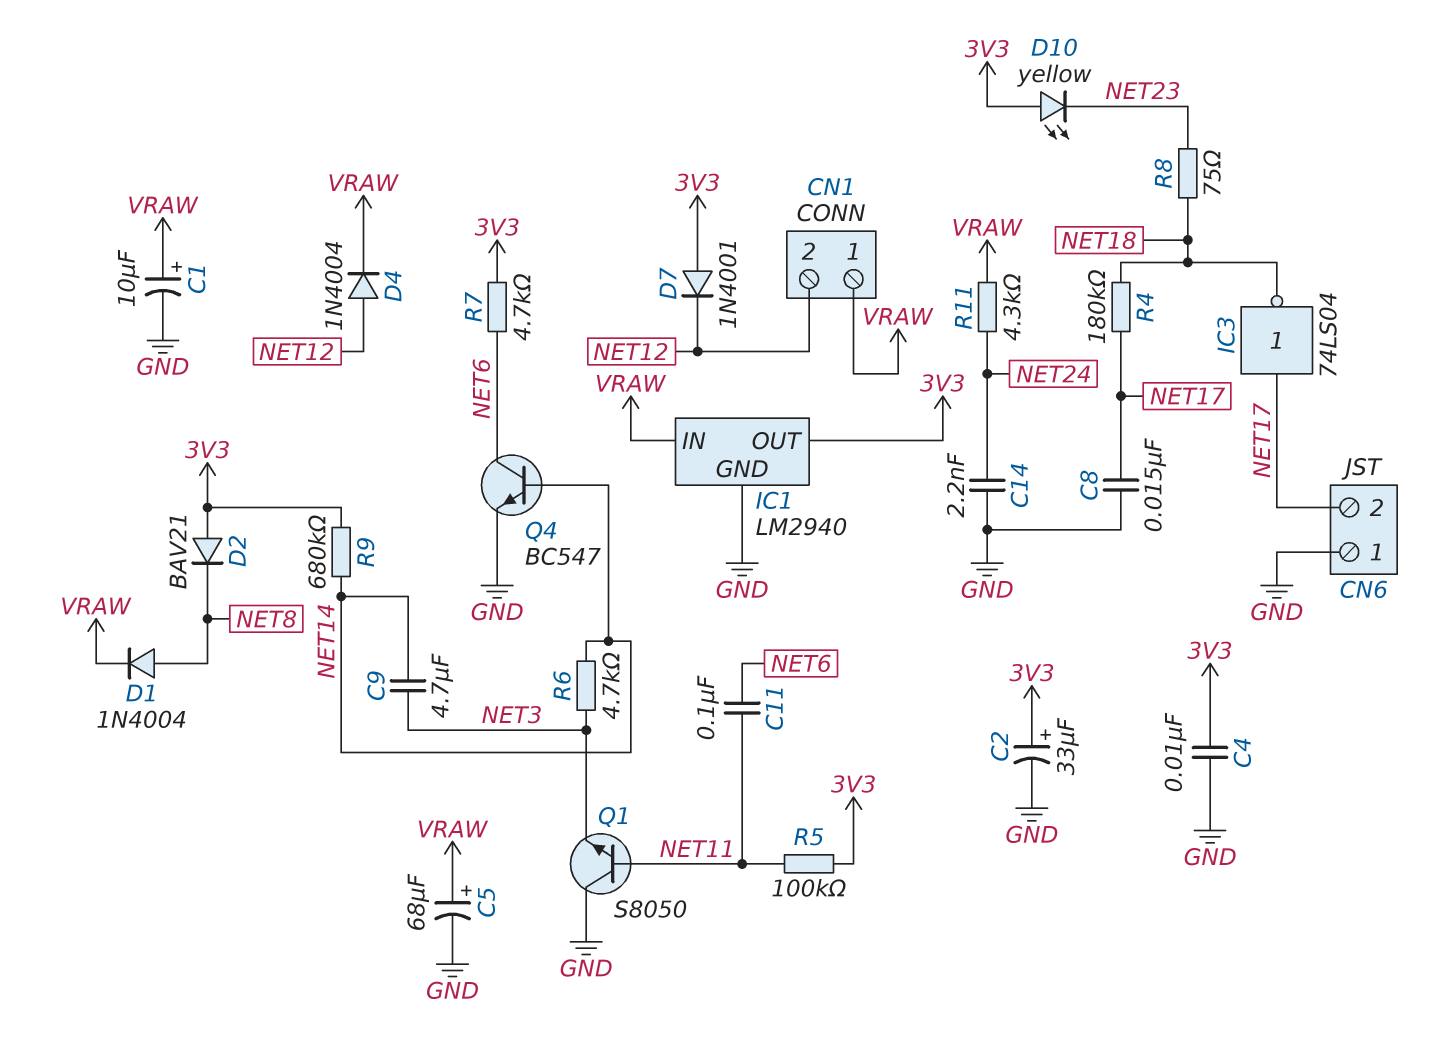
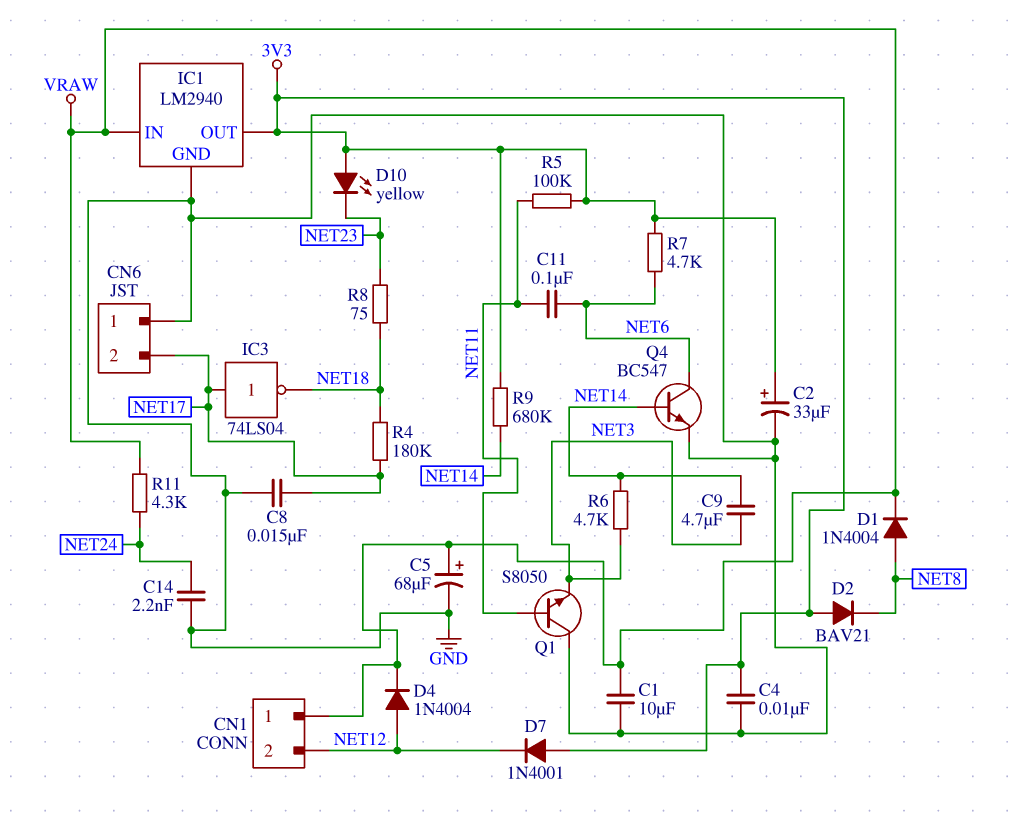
C1: 10uF (plus VRAW, minus GND) -> 10uF (GND, VRAW)

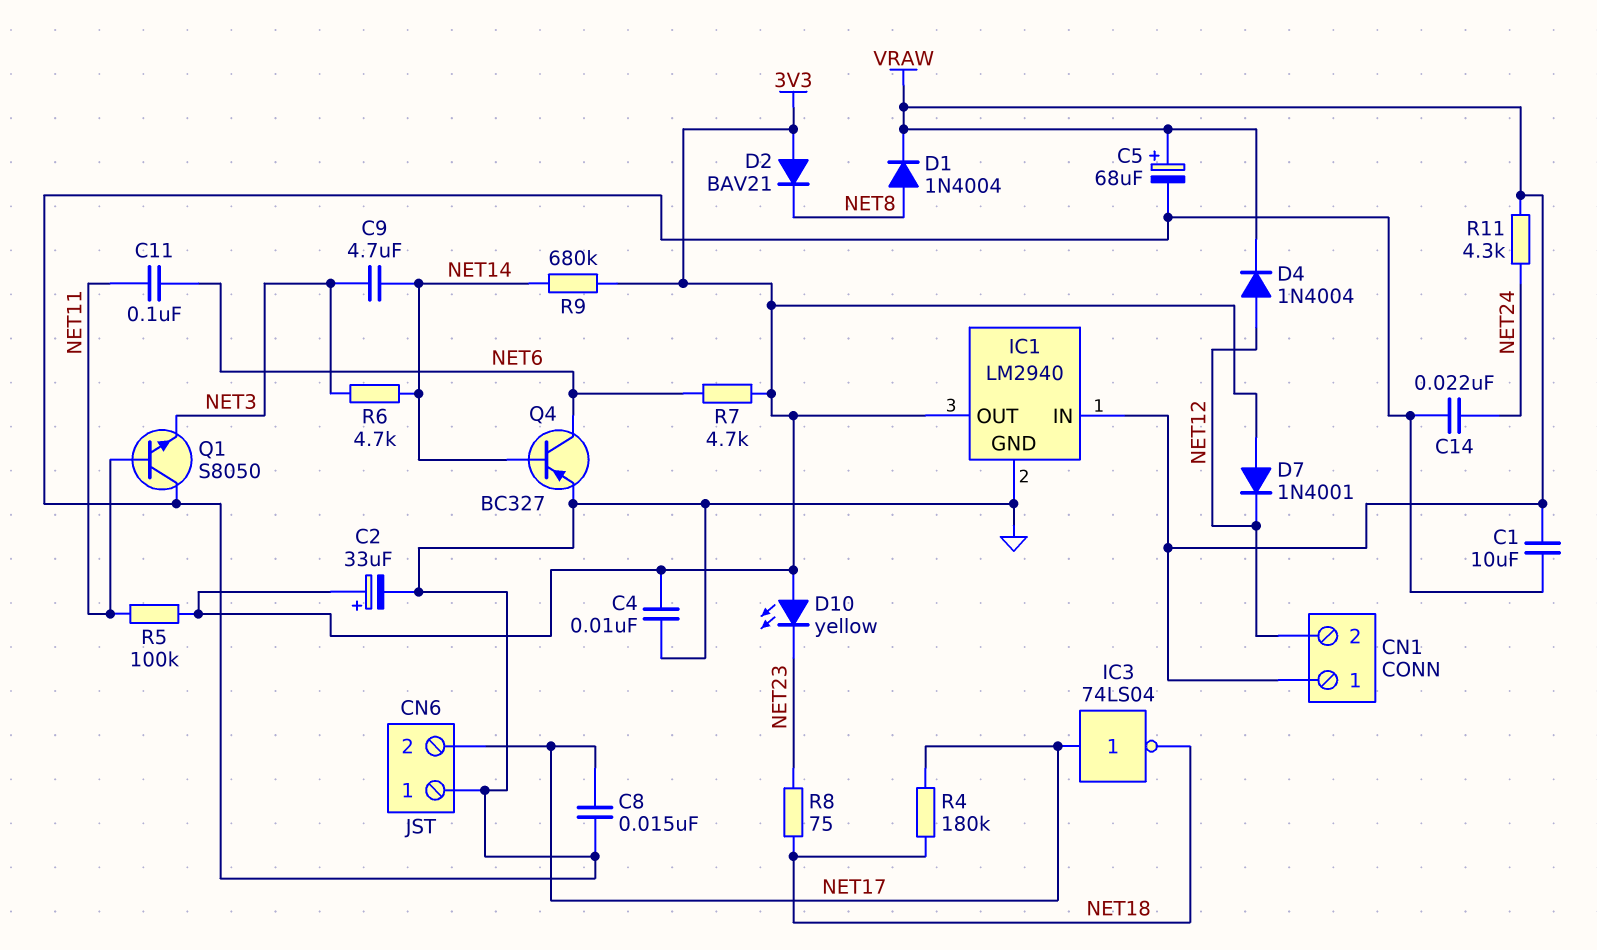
C14: 2.2nF (GND, NET24) -> 22nF (GND, NET24)
Q4: NPN BC547 (B NET14, C NET6, E GND) -> PNP BC327 (B NET14, C NET6, E GND)

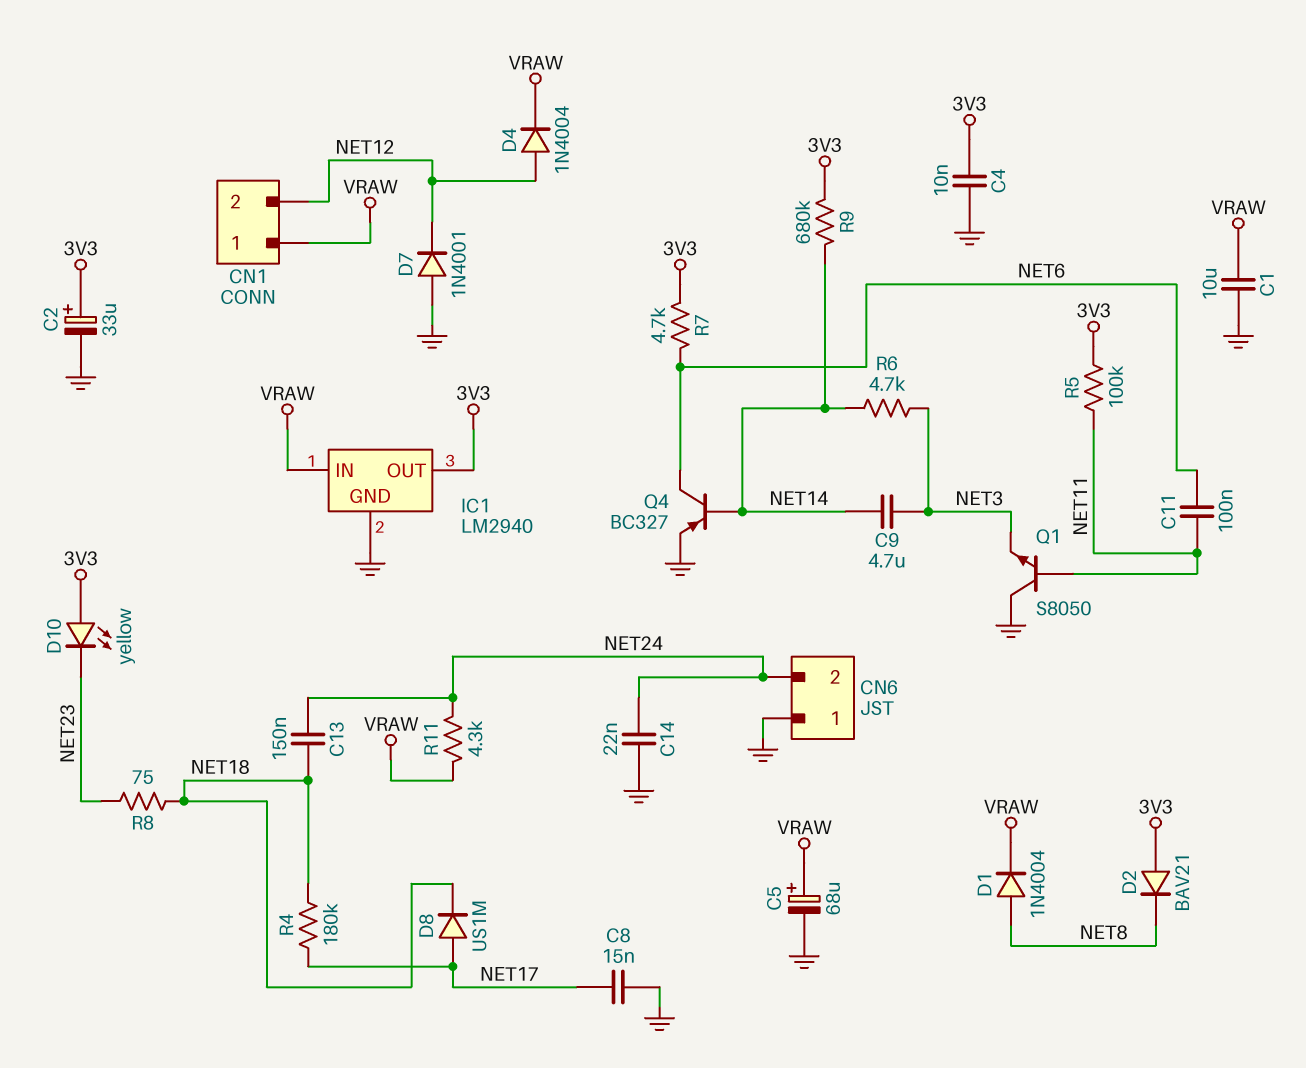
C13: none -> 150nF (NET18, NET24)
CN6 pin 2: NET17 -> NET24
D7: diode 1N4001 (A 3V3, K NET12) -> diode 1N4001 (A GND, K NET12)
D8: none -> diode US1M (A NET17, K NET18)
IC3: NOT 74LS04 (in NET17, out NET18) -> none

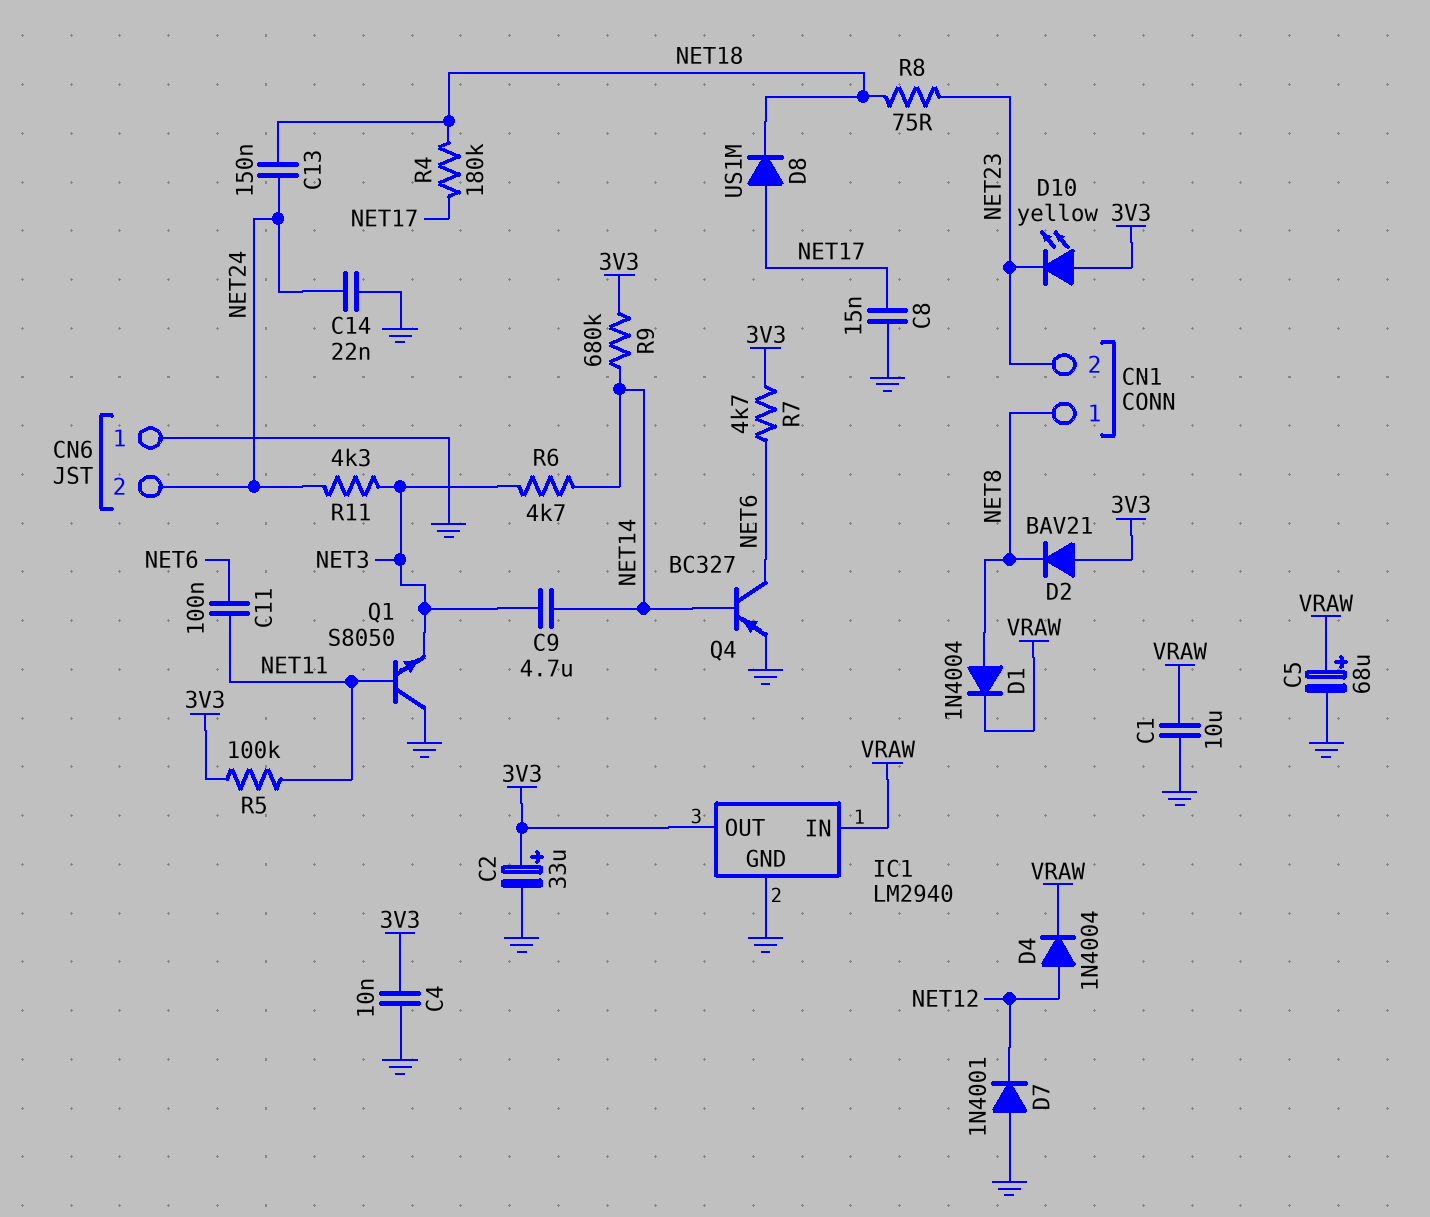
CN1 pin 1: VRAW -> NET8
CN1 pin 2: NET12 -> NET23
R11: 4.3k (NET24, VRAW) -> 4.3k (NET3, NET24)

